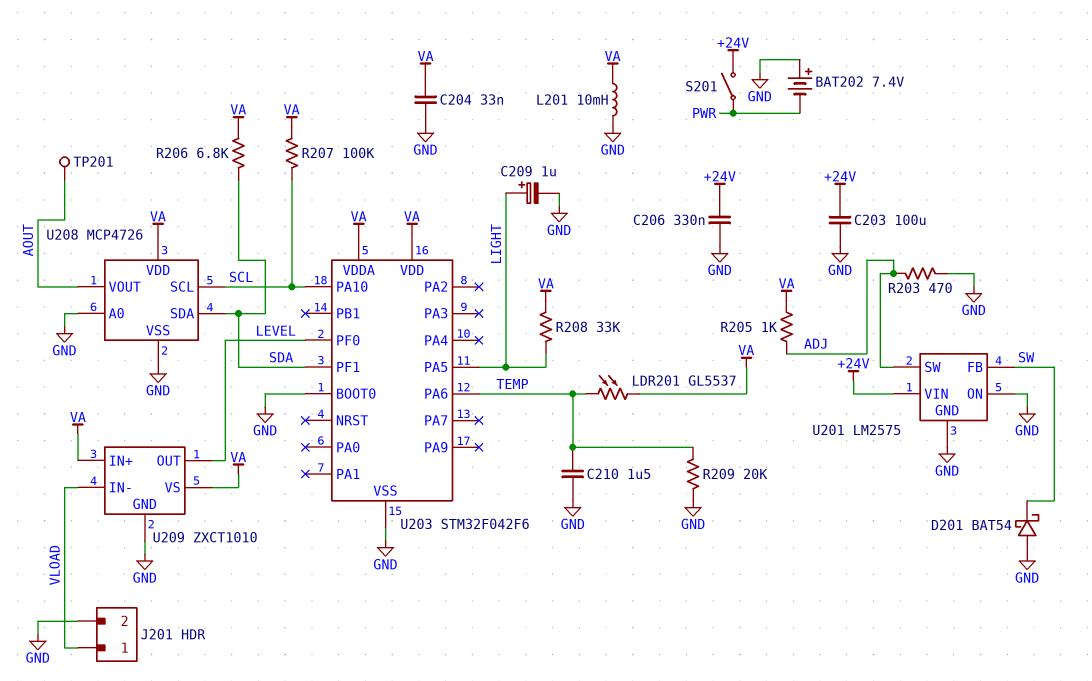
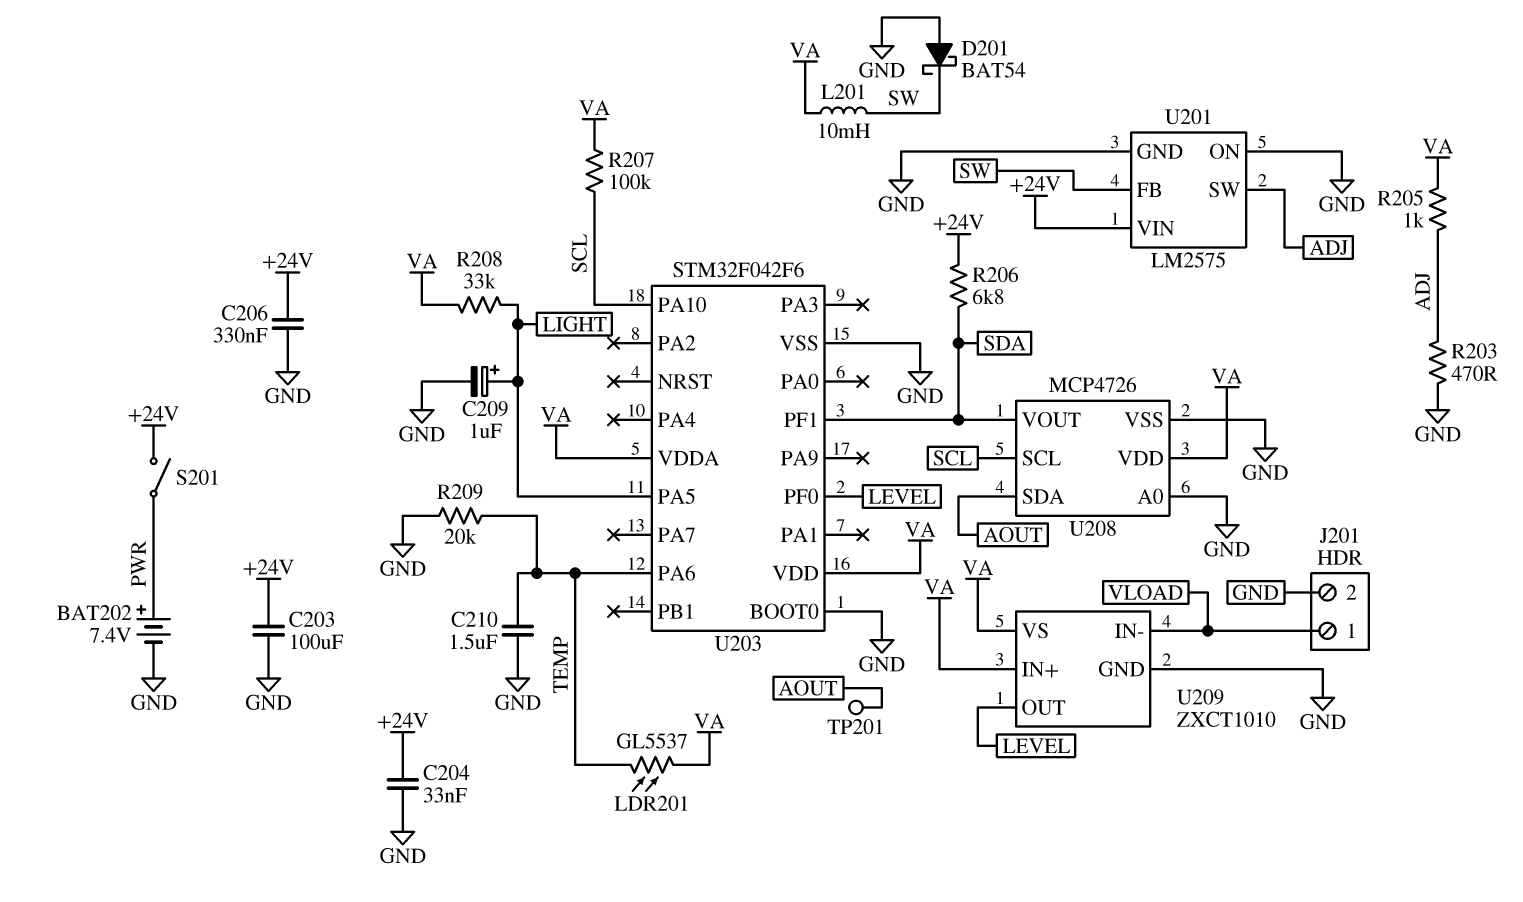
BAT202: 7.4V (plus GND, minus PWR) -> 7.4V (plus PWR, minus GND)
C204: 33nF (GND, VA) -> 33nF (+24V, GND)
L201: 10mH (GND, VA) -> 10mH (SW, VA)
R206: 6.8k (SDA, VA) -> 6.8k (+24V, SDA)
U208 pin SDA: SDA -> AOUT
U208 pin VOUT: AOUT -> SDA

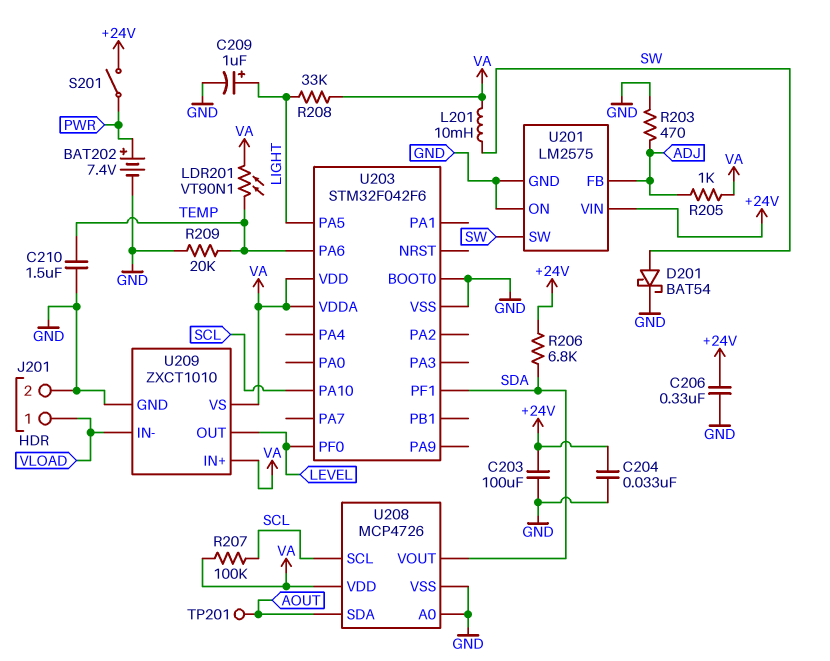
D201: schottky BAT54 (A GND, K SW) -> schottky BAT54 (A SW, K GND)
LDR201: GL5537 (TEMP, VA) -> VT90N1 (TEMP, VA)
U201 pin FB: SW -> ADJ
U201 pin SW: ADJ -> SW

